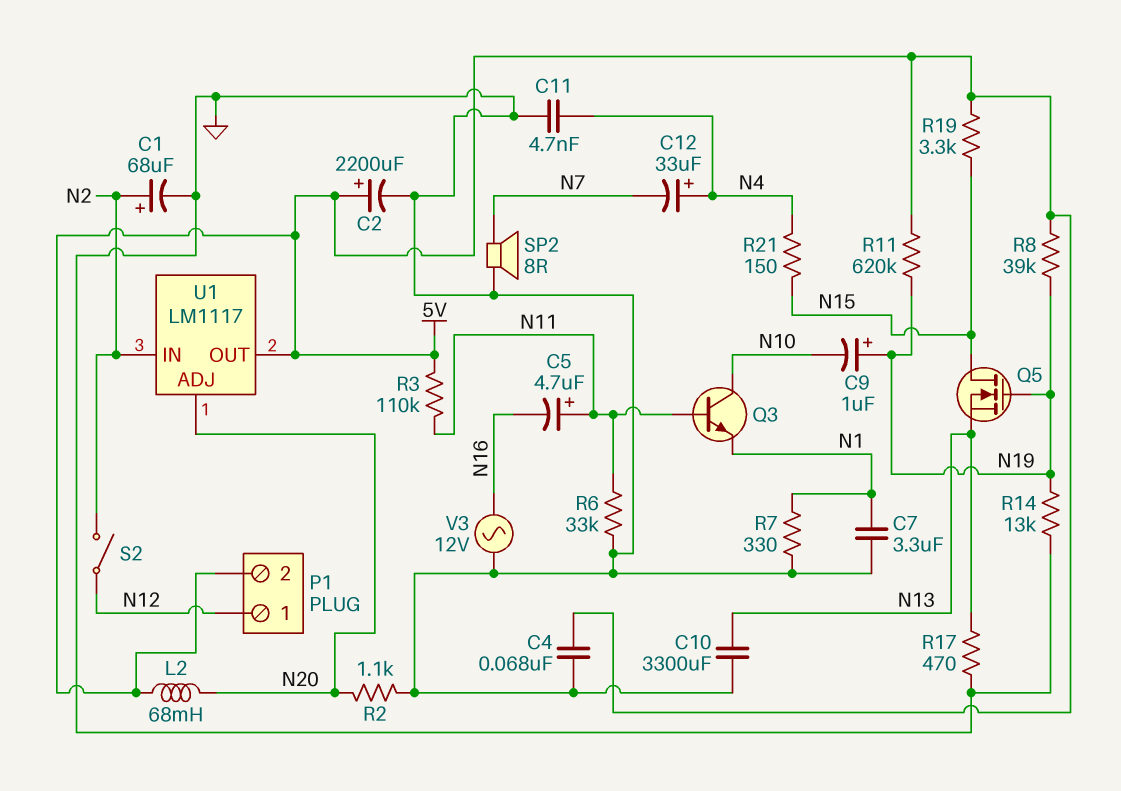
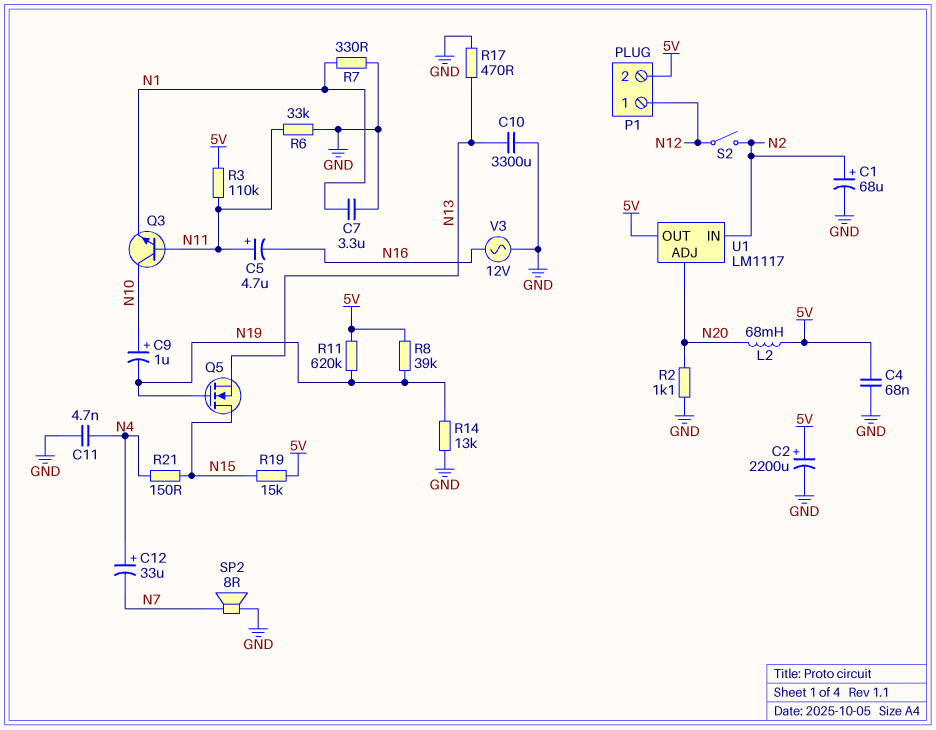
C9: 1uF (plus N19, minus N10) -> 1uF (plus N10, minus N19)
R19: 3.3k (5V, N15) -> 15k (5V, N15)

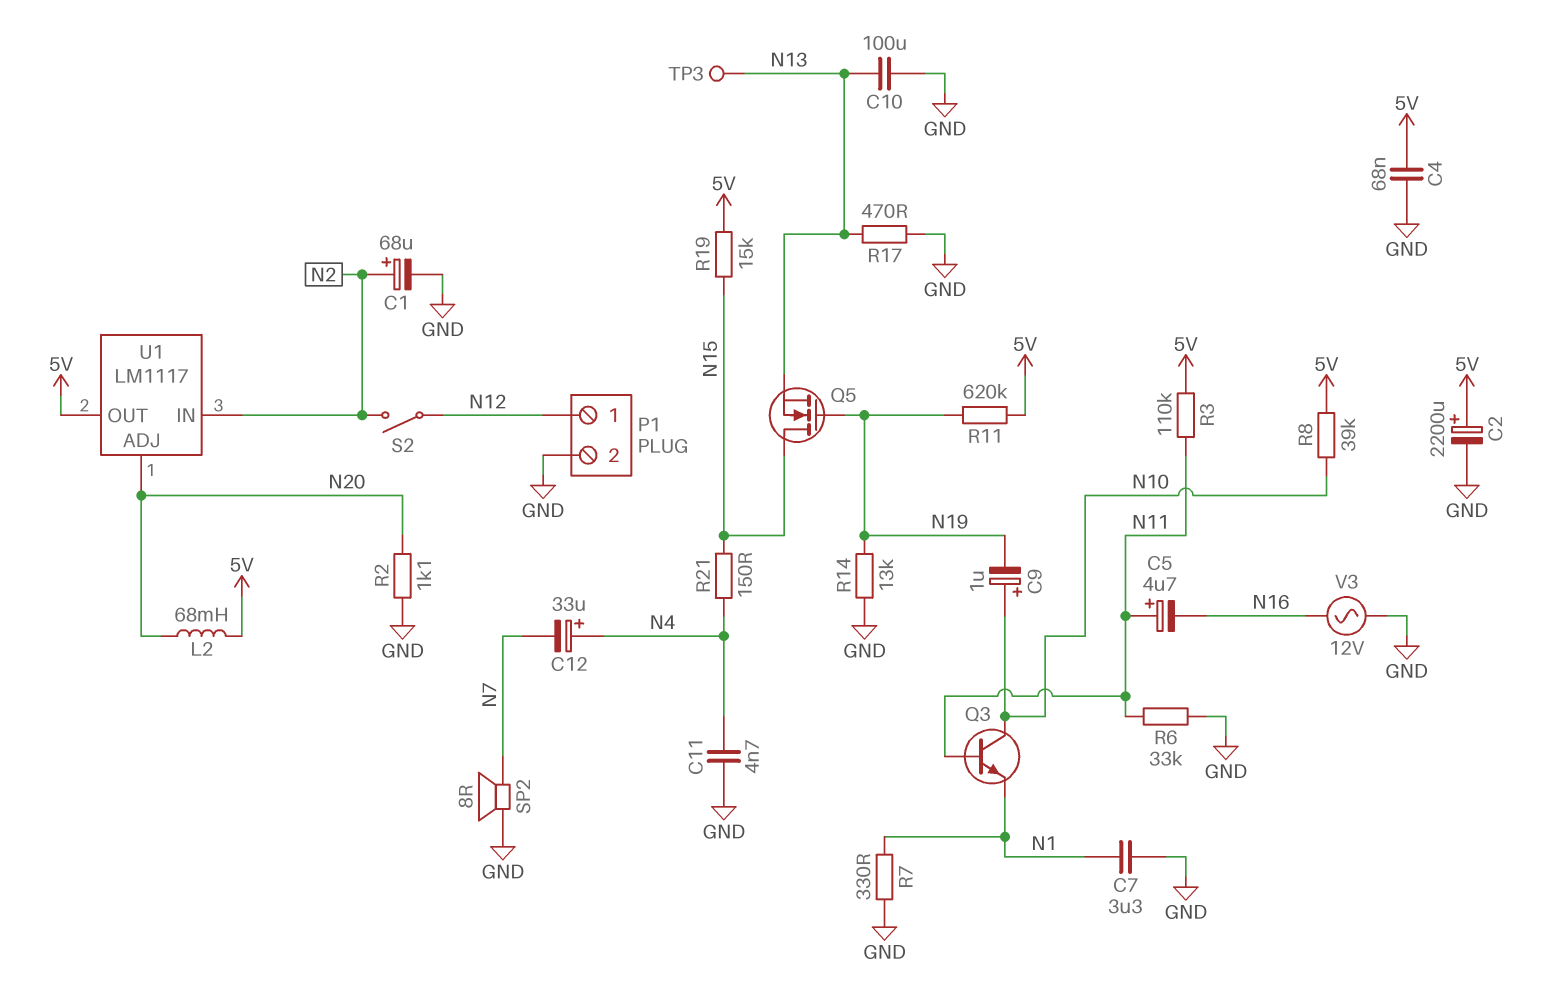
C10: 3300uF (GND, N13) -> 100uF (GND, N13)
P1 pin 2: 5V -> GND
R8: 39k (5V, N19) -> 39k (5V, N10)
TP3: none -> test point (N13)

